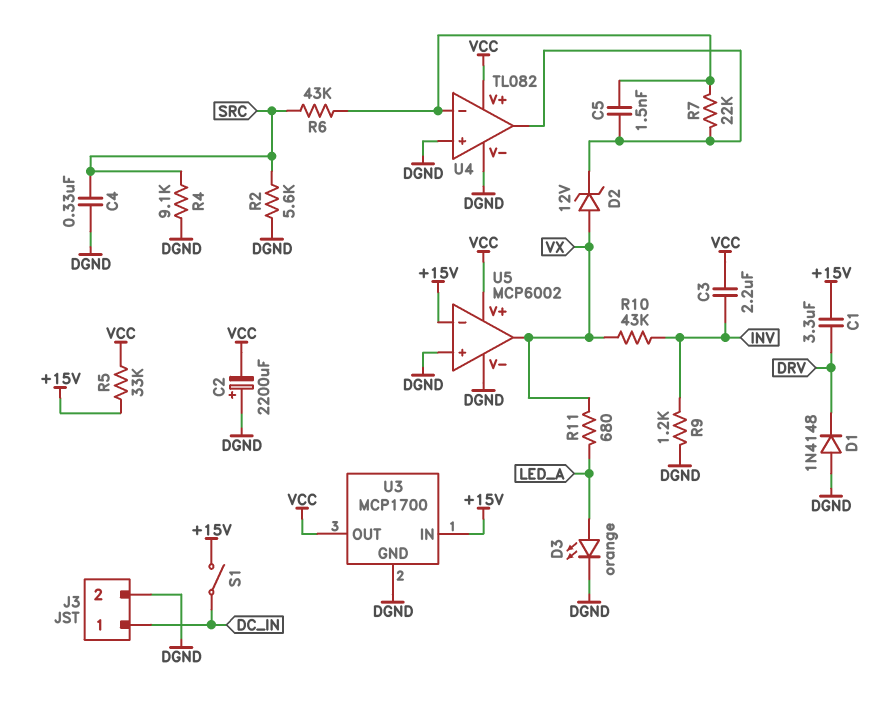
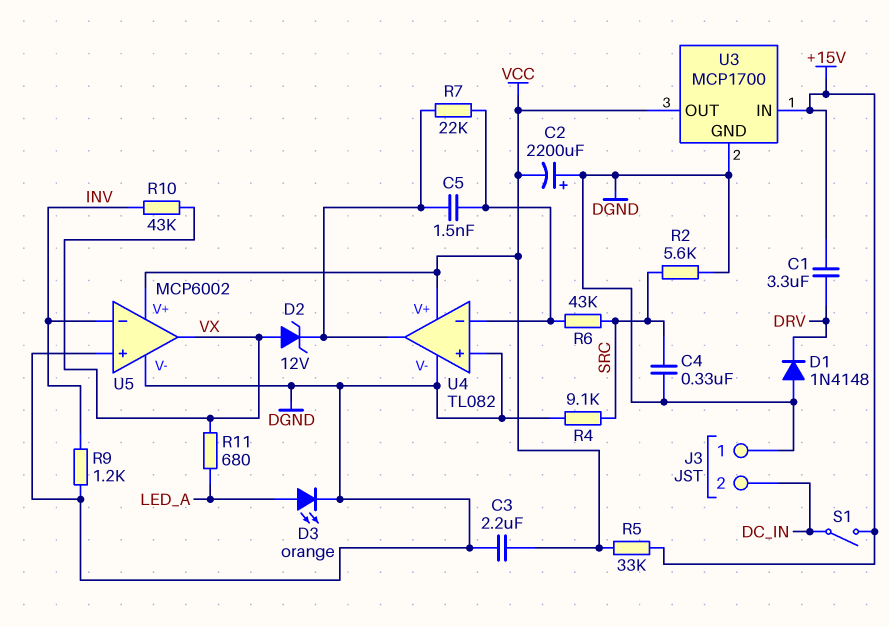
C3: 2.2uF (INV, VCC) -> 2.2uF (DGND, VCC)
J3 pin 1: DC_IN -> DGND
J3 pin 2: DGND -> DC_IN
U5 pin in-: +15V -> INV

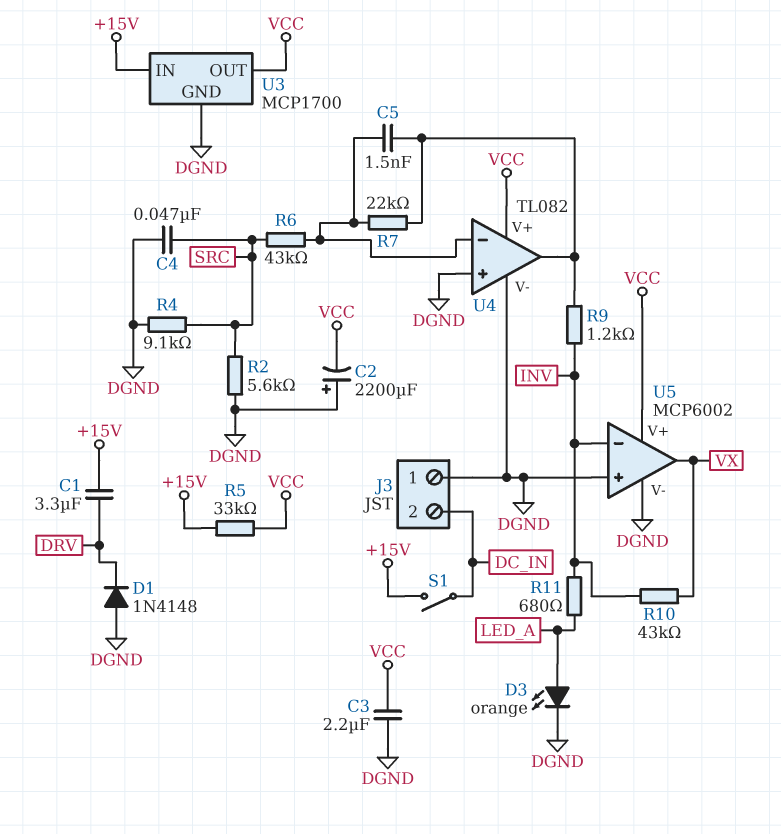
C4: 330nF (DGND, SRC) -> 47nF (DGND, SRC)
D2: zener 12V (A VX, K U4/out) -> none
R9: 1.2k (DGND, INV) -> 1.2k (INV, U4/out)
R11: 680 (LED_A, VX) -> 680 (INV, LED_A)

